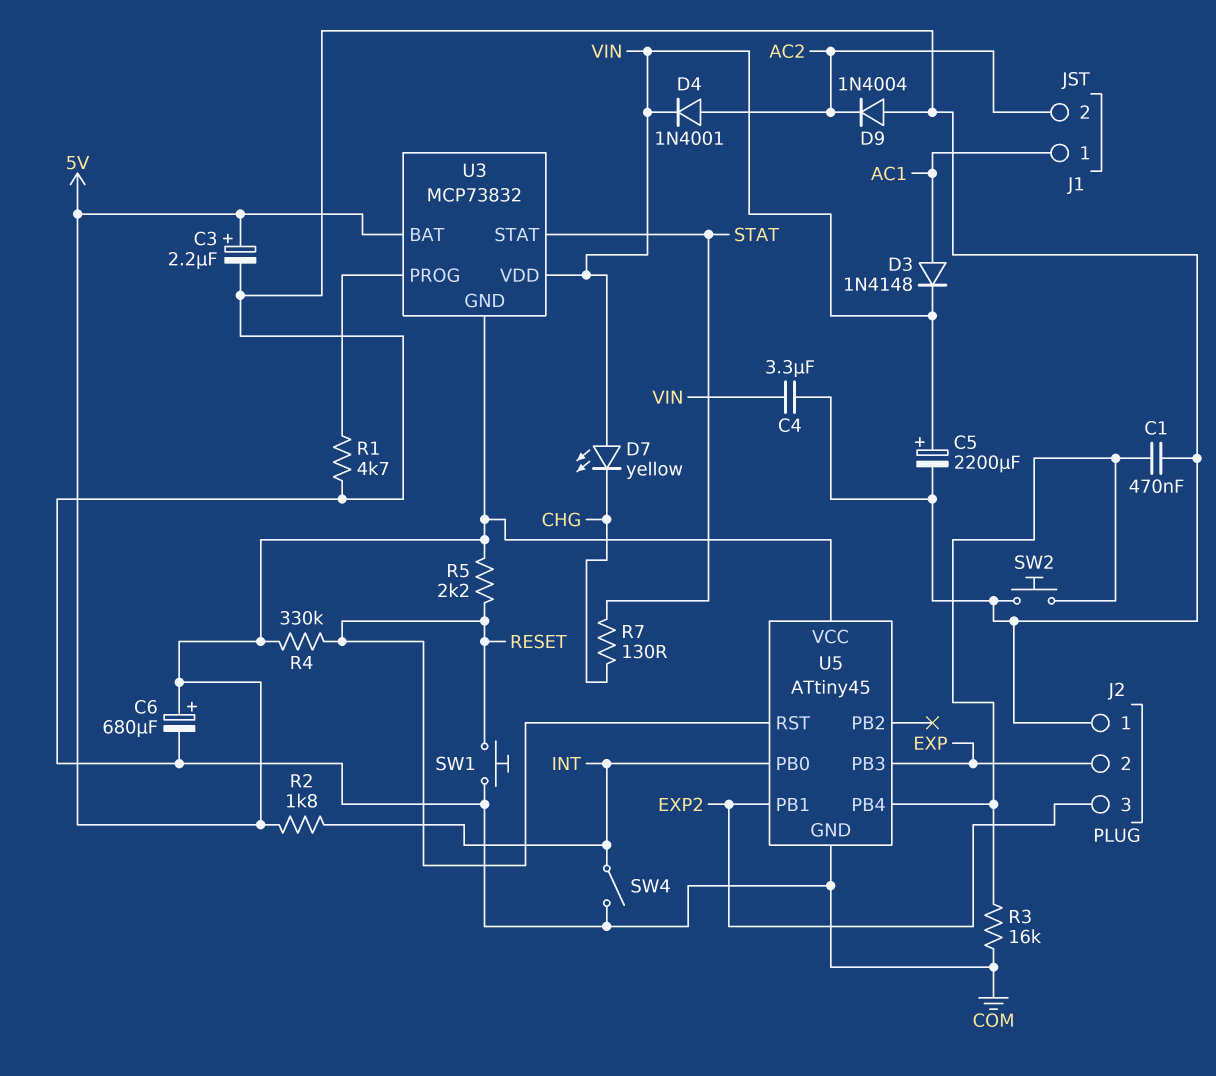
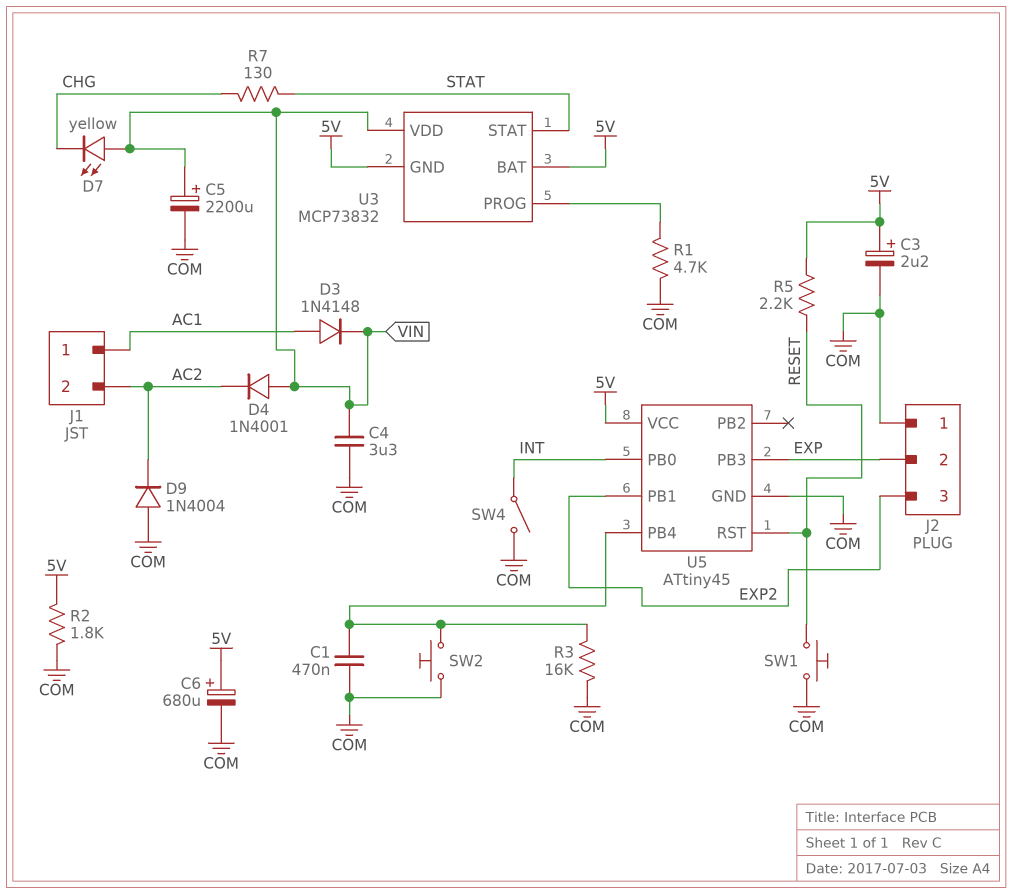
D4: diode 1N4001 (A AC2, K VIN) -> diode 1N4001 (A VIN, K AC2)
R2: 1.8k (5V, INT) -> 1.8k (5V, COM)
R4: 330k (5V, RESET) -> none

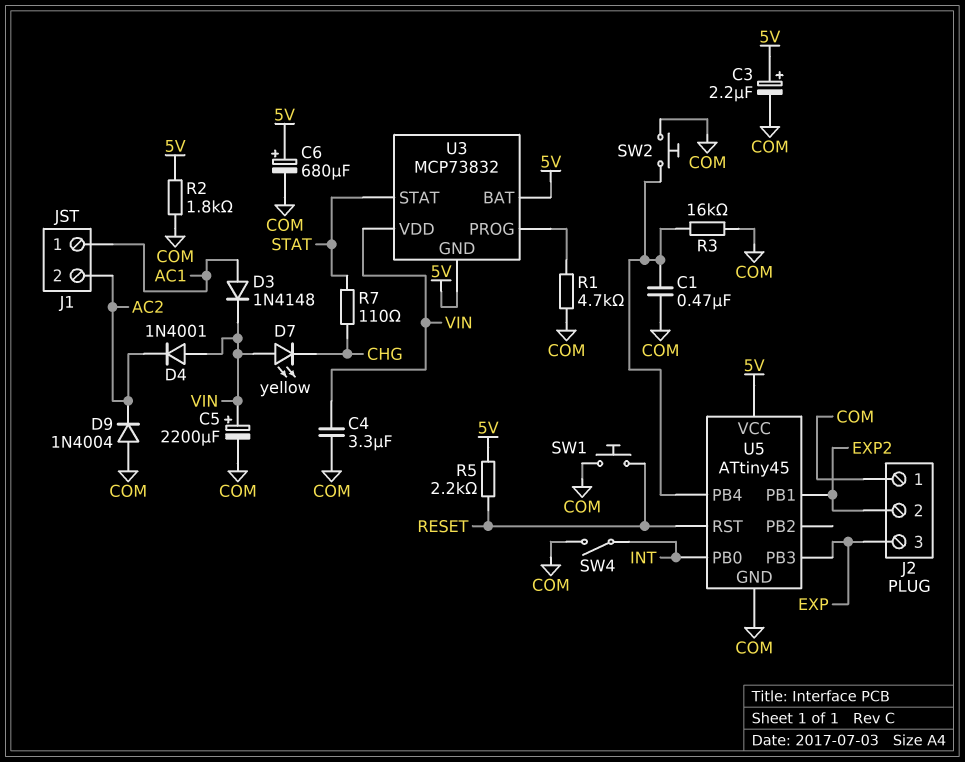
J2 pin 2: EXP -> EXP2
J2 pin 3: EXP2 -> EXP
R7: 130 (CHG, STAT) -> 110 (CHG, STAT)

